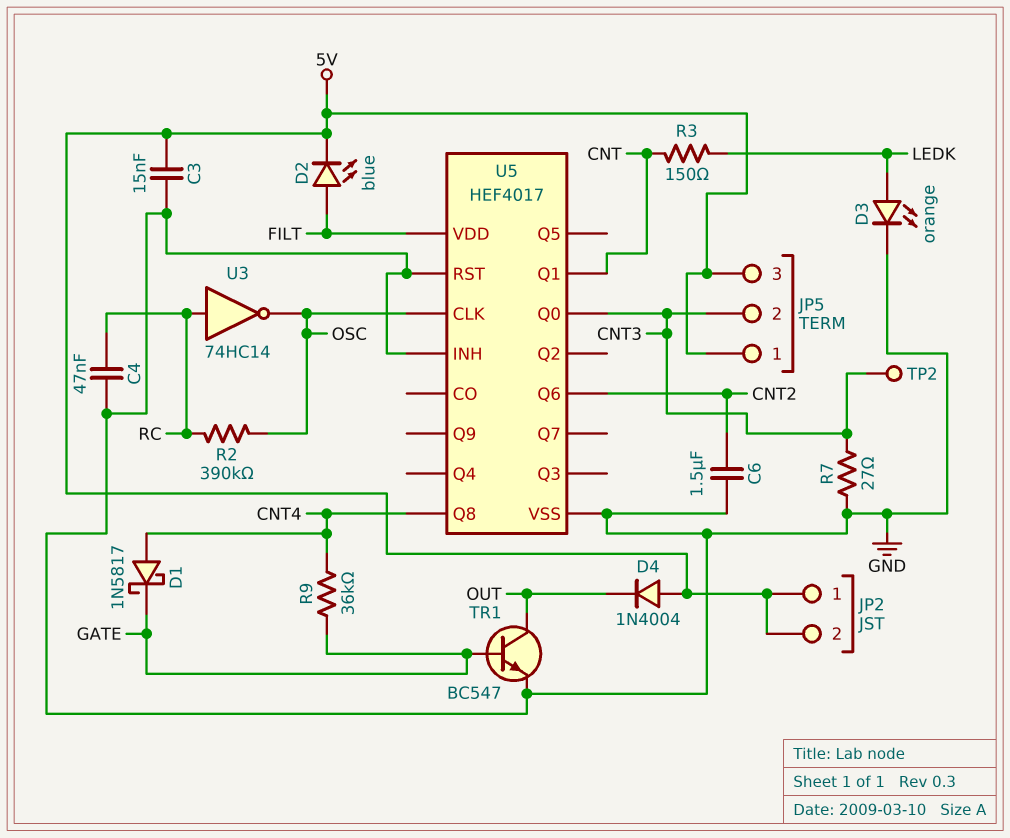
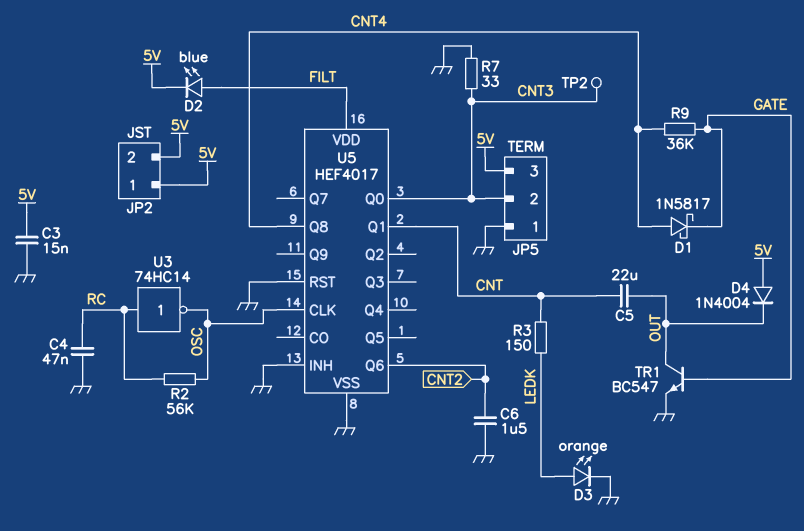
C5: none -> 22uF (CNT, OUT)
JP5 pin 1: 5V -> GND
R2: 390k (OSC, RC) -> 56k (OSC, RC)
R7: 27 (CNT3, GND) -> 33 (CNT3, GND)

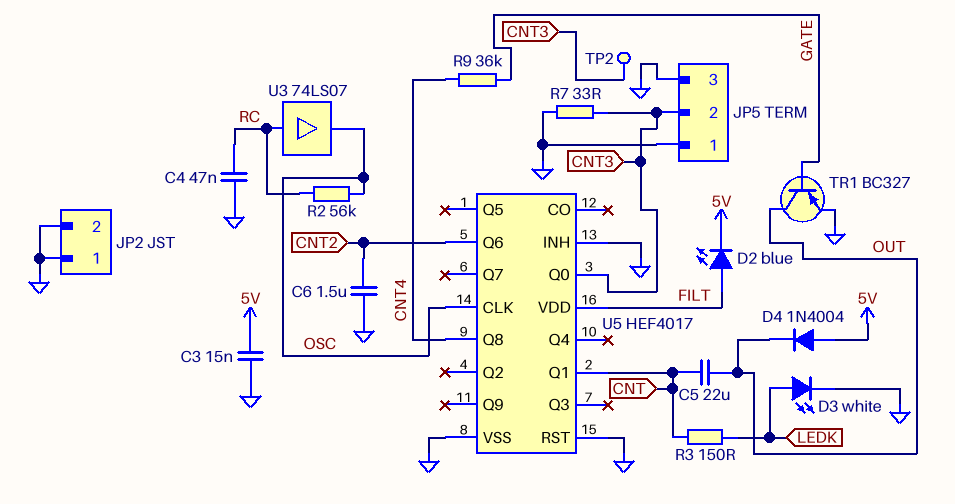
D1: schottky 1N5817 (A CNT4, K GATE) -> none
D3: LED orange (A LEDK, K GND) -> LED white (A LEDK, K GND)
JP2 pin 1: 5V -> GND
JP2 pin 2: 5V -> GND
JP5 pin 3: 5V -> GND
TR1: NPN BC547 (B GATE, C OUT, E GND) -> PNP BC327 (B GATE, C OUT, E GND)
U3: NOT 74HC14 (in RC, out OSC) -> buffer 74LS07 (in RC, out OSC)

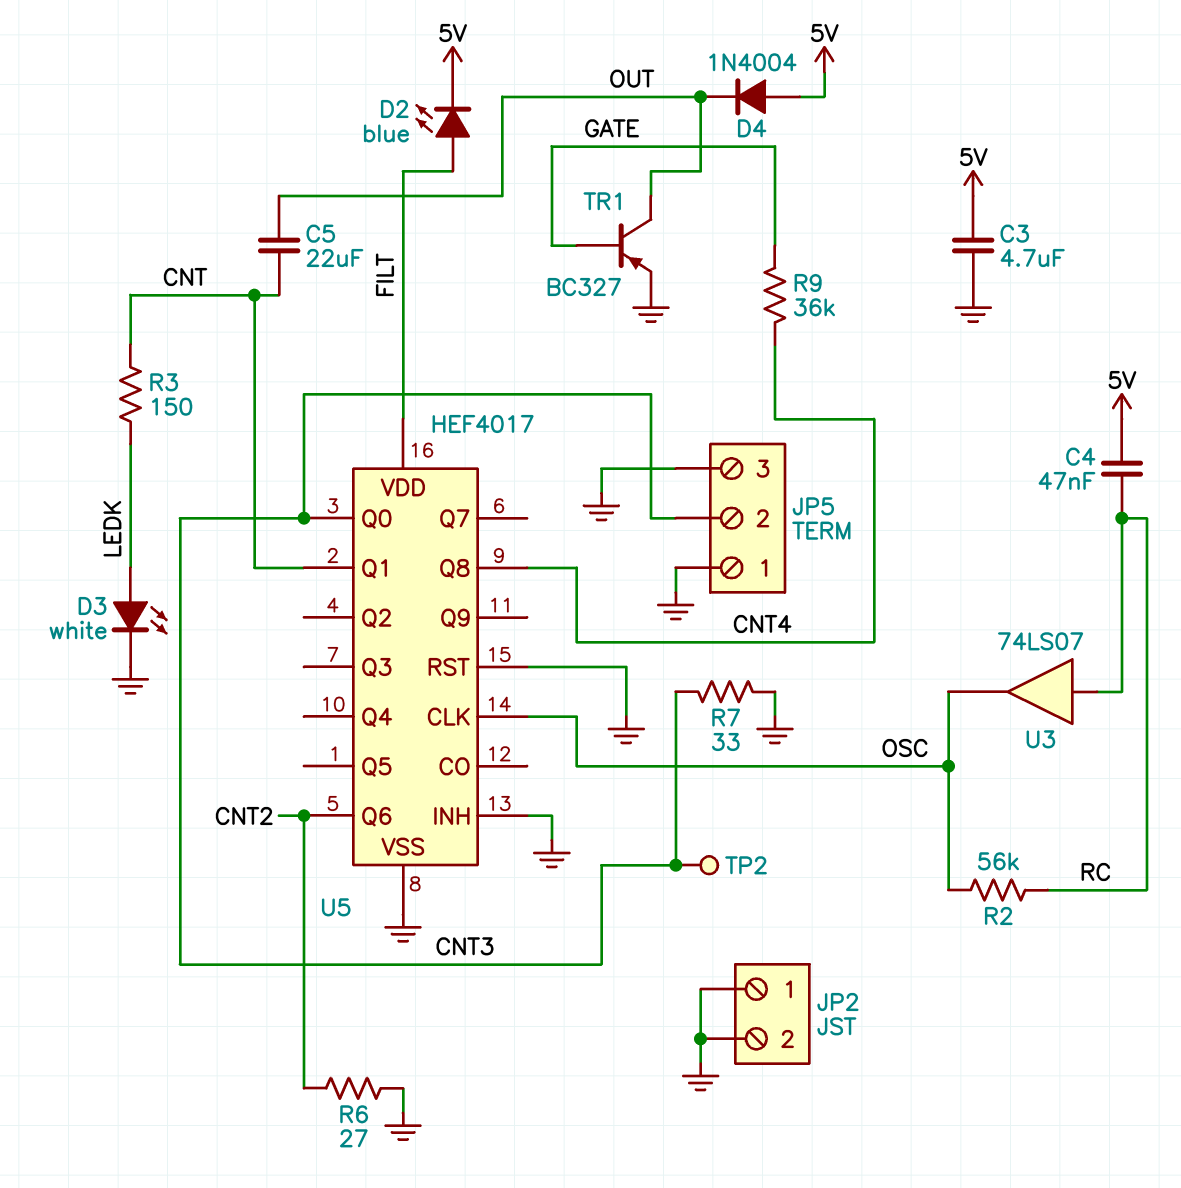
C3: 15nF (5V, GND) -> 4.7uF (5V, GND)
C4: 47nF (GND, RC) -> 47nF (5V, RC)
C6: 1.5uF (CNT2, GND) -> none
R6: none -> 27 (CNT2, GND)

